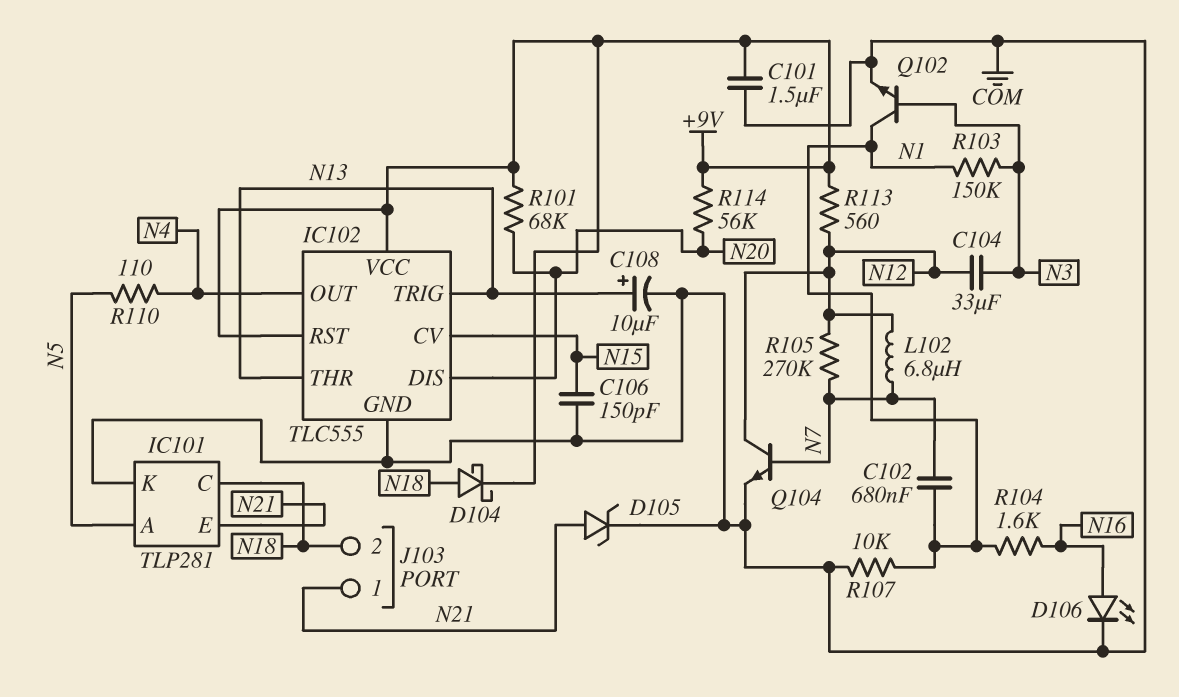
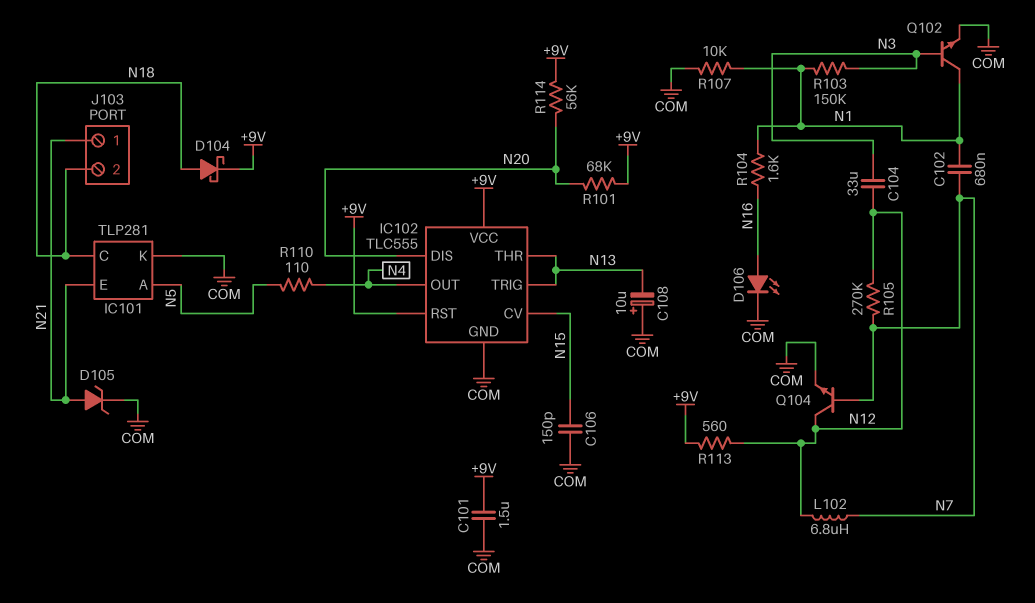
C108: 10uF (plus N13, minus COM) -> 10uF (plus COM, minus N13)

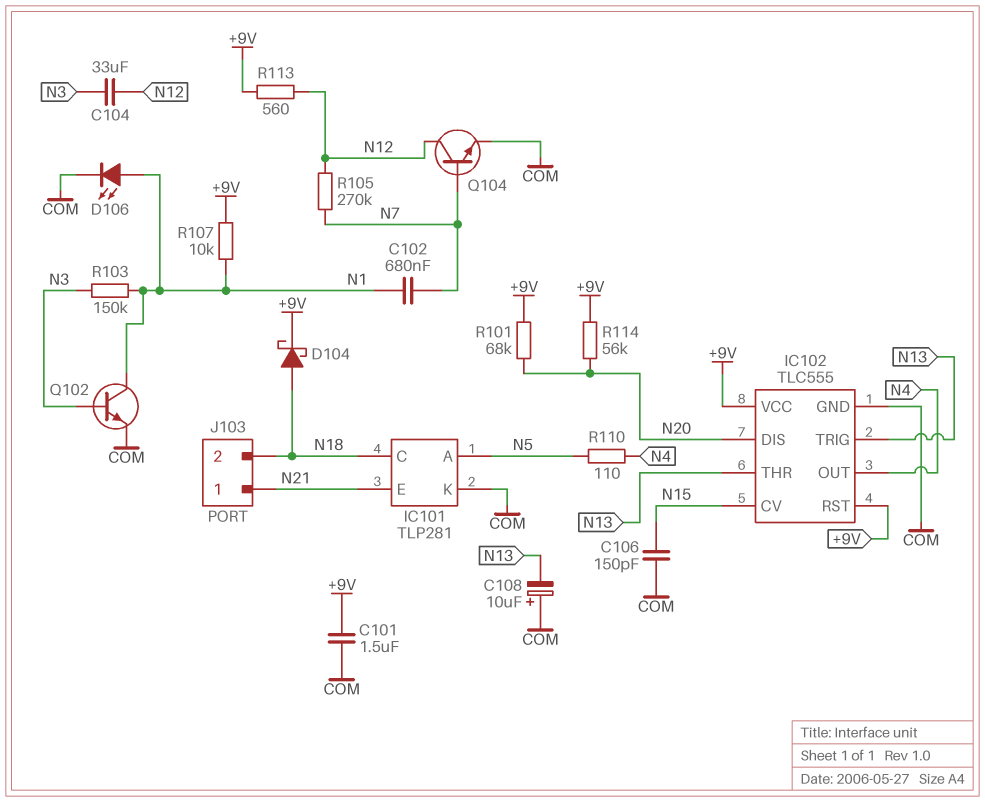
D105: zener (A N21, K COM) -> none
D106: LED (A N16, K COM) -> LED (A N1, K COM)
L102: 6.8uH (N7, N12) -> none
R104: 1.6k (N1, N16) -> none
R107: 10k (COM, N1) -> 10k (+9V, N1)

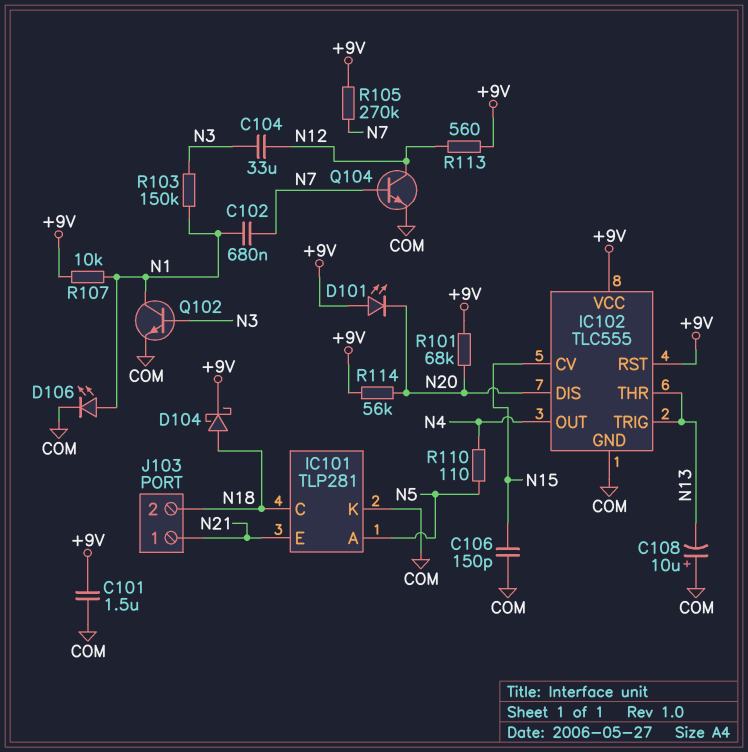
D101: none -> LED (A +9V, K N20)
R105: 270k (N7, N12) -> 270k (+9V, N7)

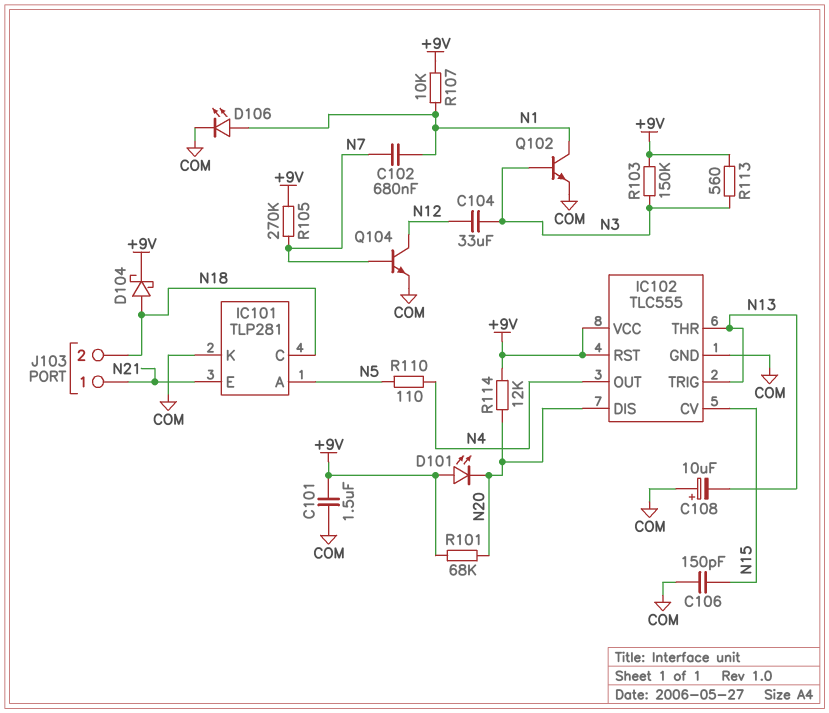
R103: 150k (N1, N3) -> 150k (+9V, N3)
R113: 560 (+9V, N12) -> 560 (+9V, N3)
R114: 56k (+9V, N20) -> 12k (+9V, N20)

